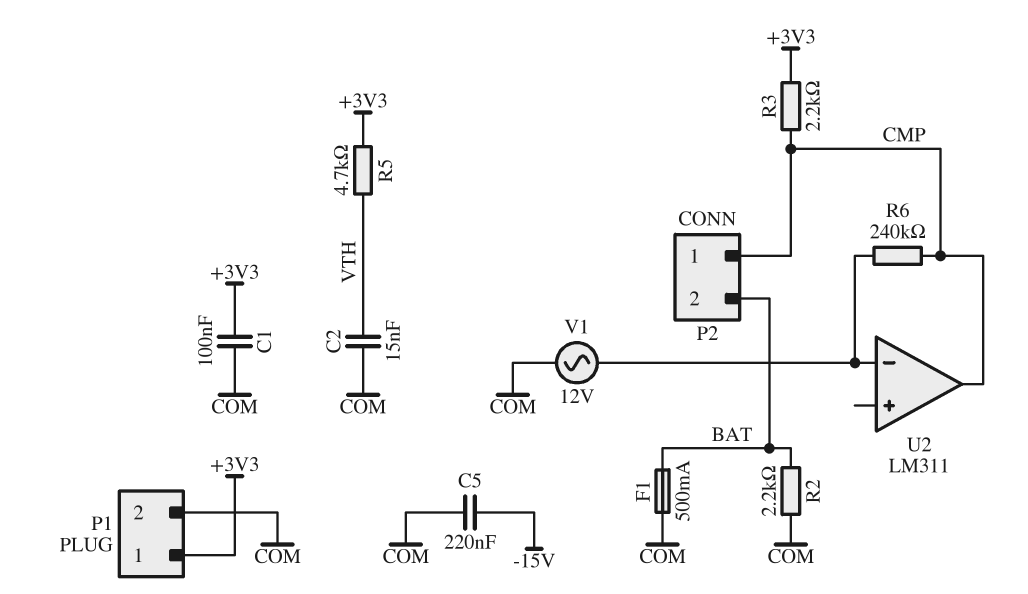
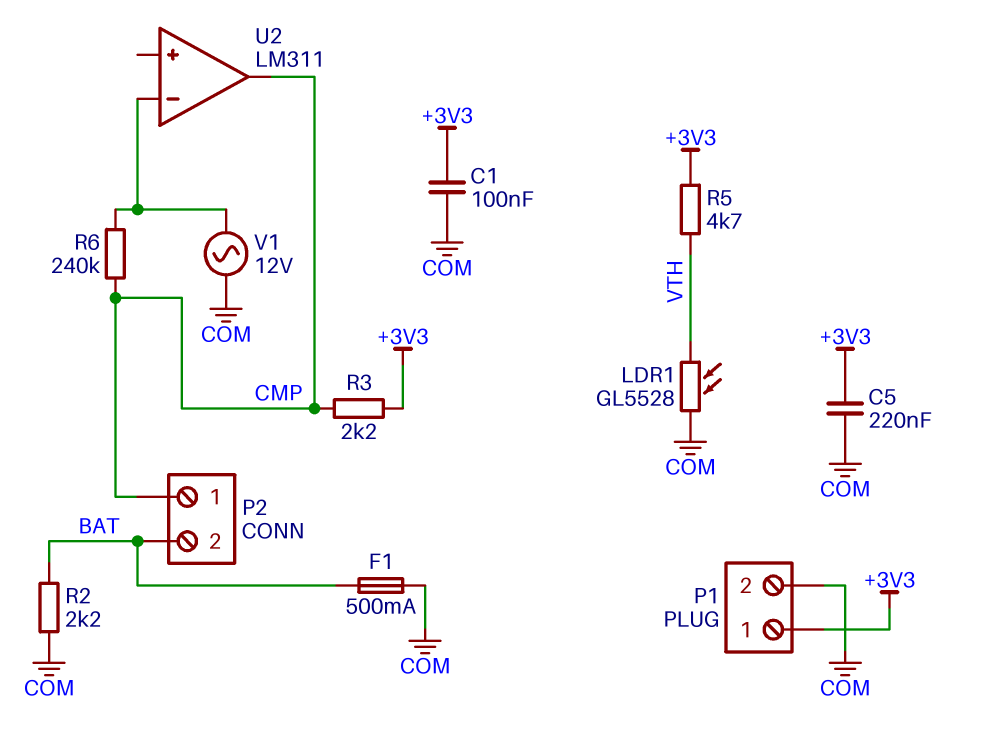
C2: 15nF (COM, VTH) -> none
C5: 220nF (-15V, COM) -> 220nF (+3V3, COM)
LDR1: none -> GL5528 (COM, VTH)

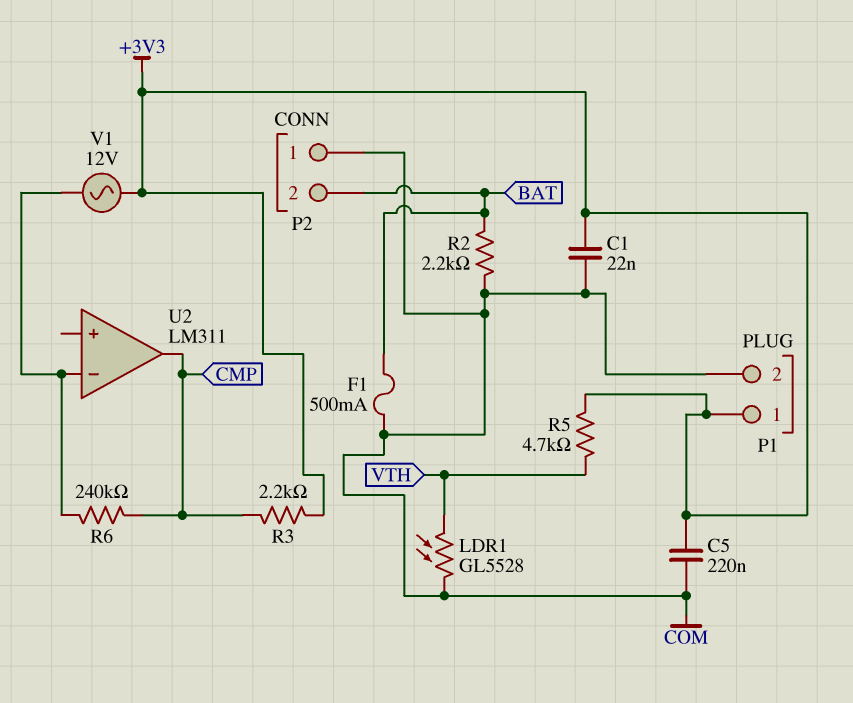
C1: 100nF (+3V3, COM) -> 22nF (+3V3, COM)
P2 pin 1: CMP -> COM
V1: AC 12V (COM, U2/in-) -> AC 12V (+3V3, U2/in-)

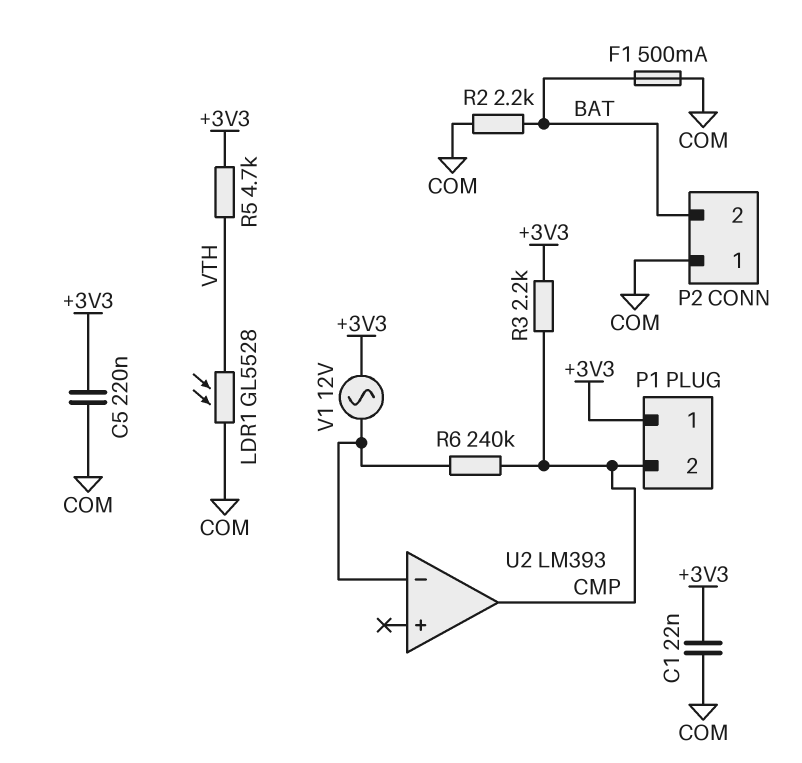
P1 pin 2: COM -> CMP
U2: LM311 -> LM393

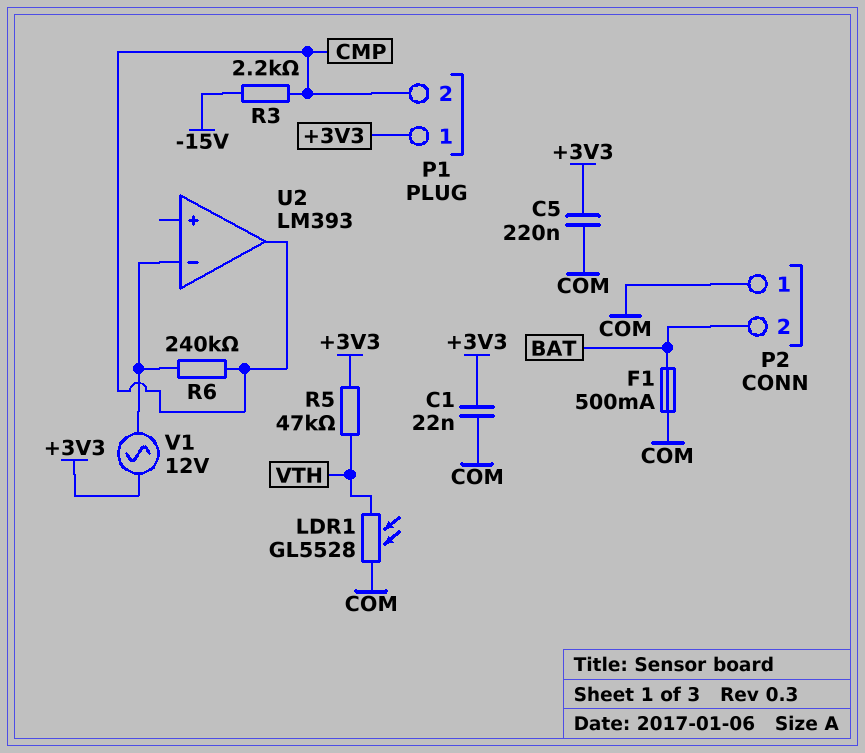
R2: 2.2k (BAT, COM) -> none
R3: 2.2k (+3V3, CMP) -> 2.2k (-15V, CMP)
R5: 4.7k (+3V3, VTH) -> 47k (+3V3, VTH)

